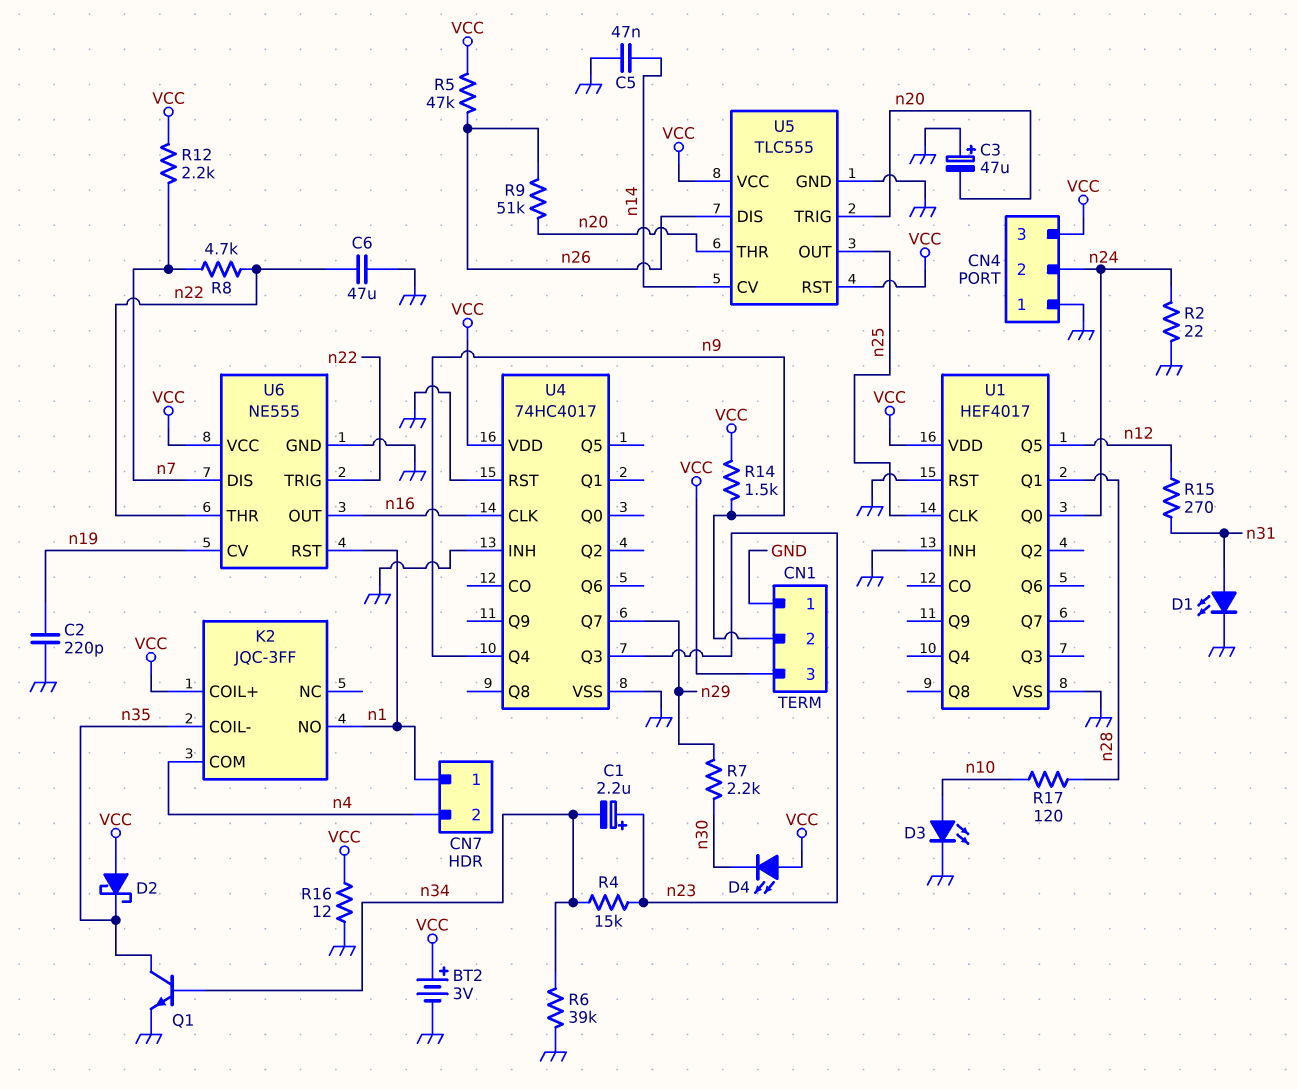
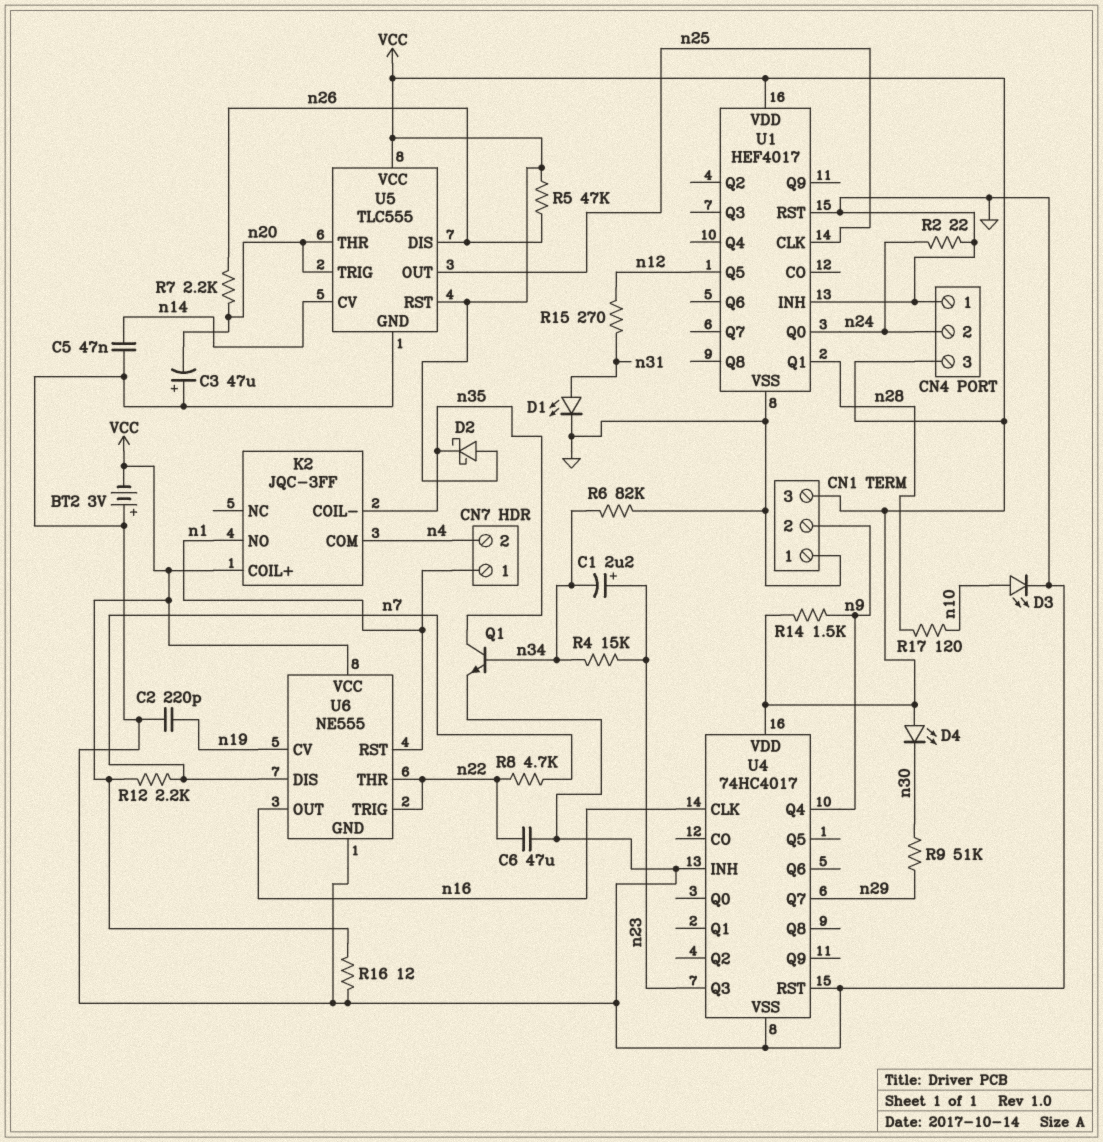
BT2: 3V (plus VCC, minus GND) -> 3V (plus GND, minus VCC)
R6: 39k (GND, n34) -> 82k (GND, n34)
R7: 2.2k (n29, n30) -> 2.2k (n20, n26)
R9: 51k (n20, n26) -> 51k (n29, n30)

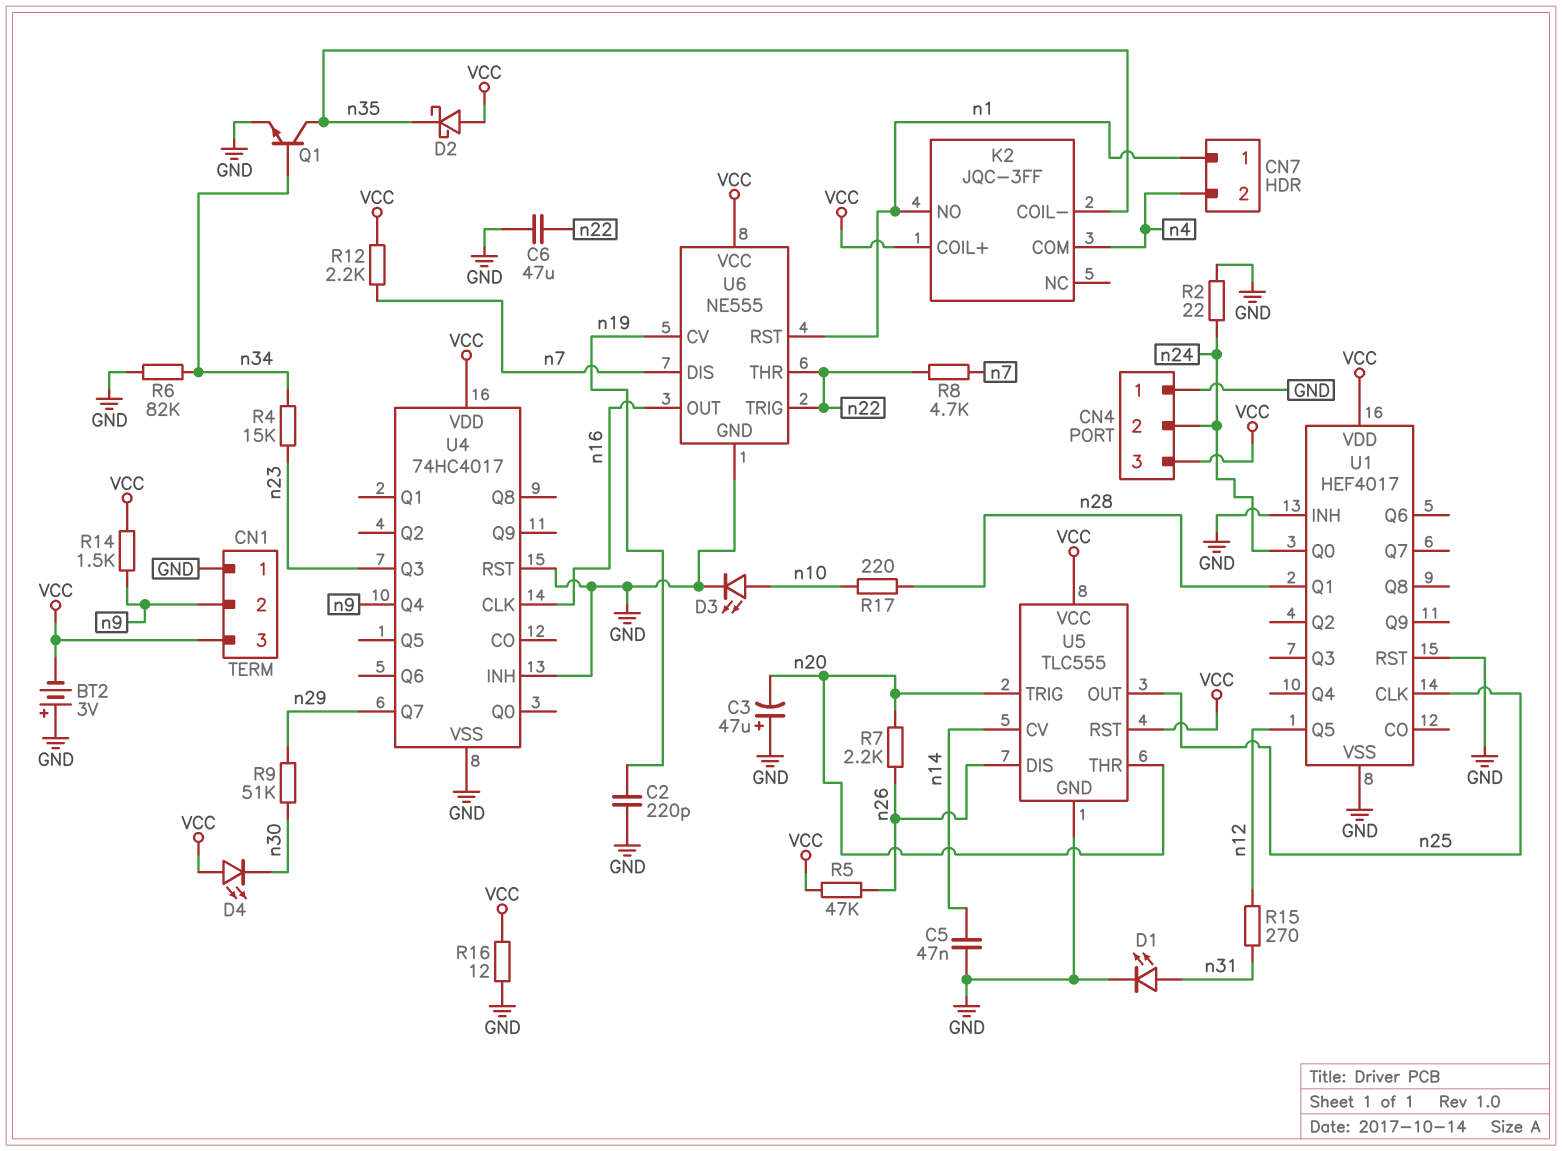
C1: 2.2uF (plus n23, minus n34) -> none
R17: 120 (n10, n28) -> 220 (n10, n28)

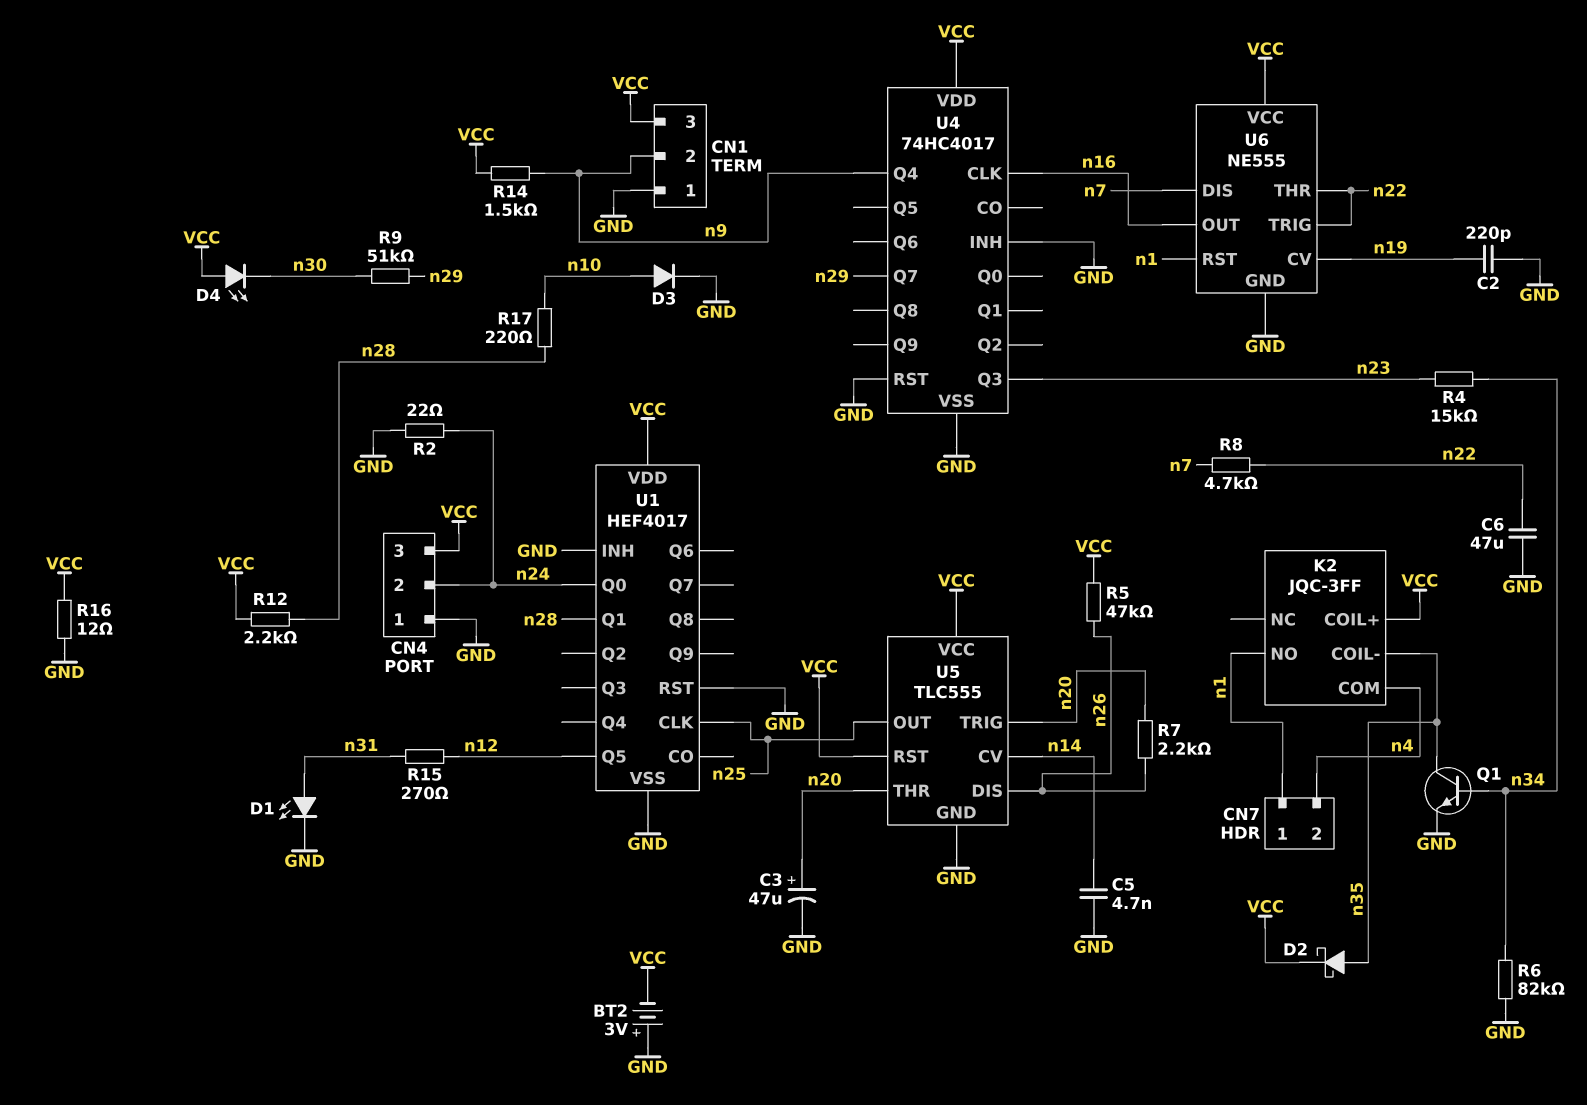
C3: 47uF (plus GND, minus n20) -> 47uF (plus n20, minus GND)
C5: 47nF (GND, n14) -> 4.7nF (GND, n14)
D2: schottky (A VCC, K n35) -> schottky (A n35, K VCC)
D3: LED (A n10, K GND) -> diode (A n10, K GND)
R12: 2.2k (VCC, n7) -> 2.2k (VCC, n28)

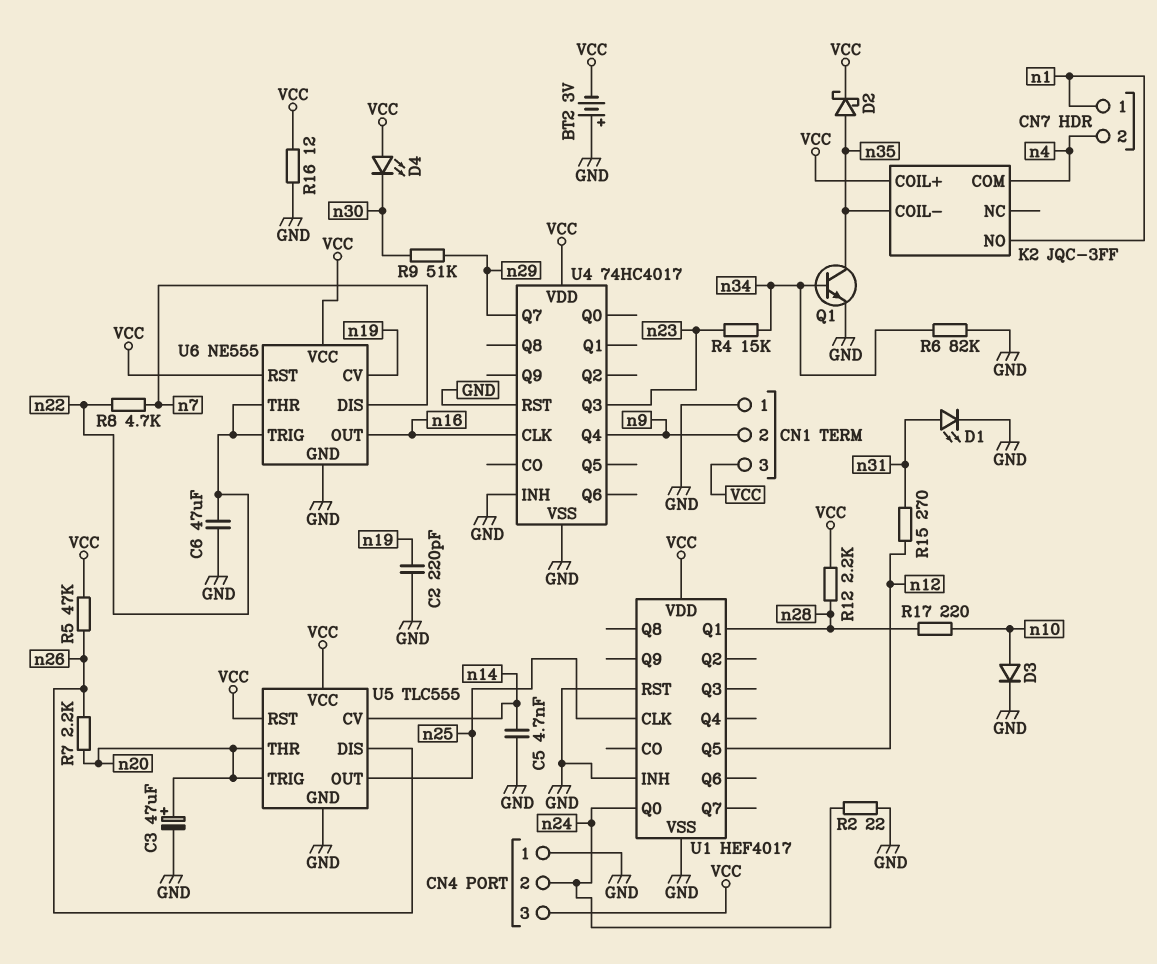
R14: 1.5k (VCC, n9) -> none
U6 pin RST: n1 -> VCC

